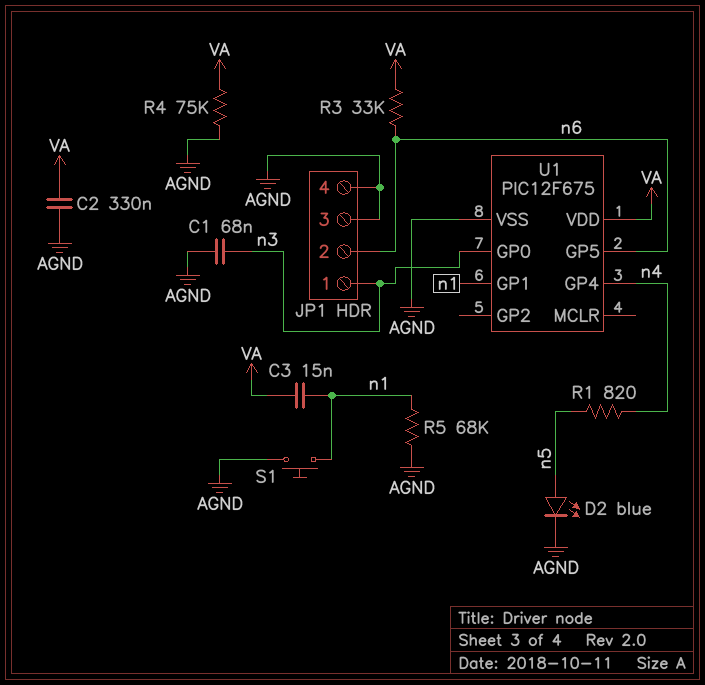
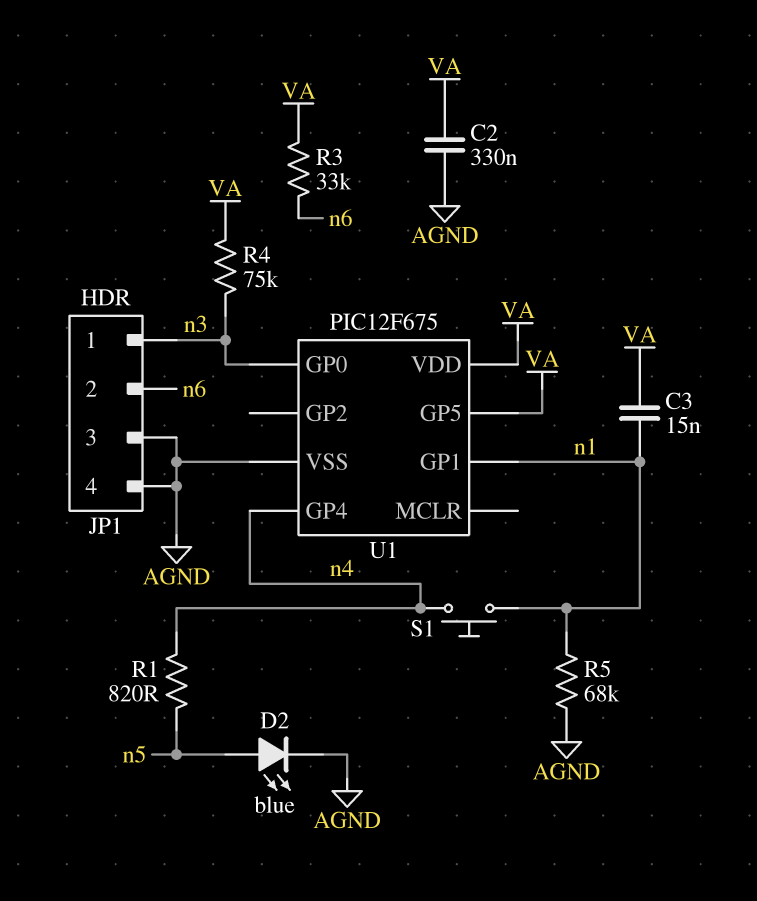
C1: 68nF (AGND, n3) -> none
R4: 75k (AGND, VA) -> 75k (VA, n3)
S1: button (AGND, n1) -> button (n1, n4)
U1 pin GP5: n6 -> VA

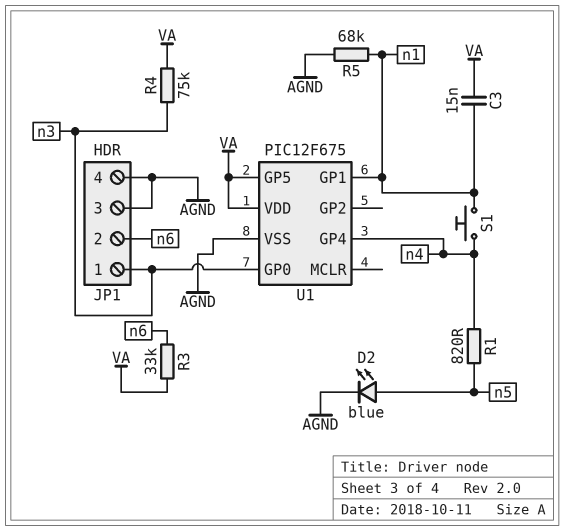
C2: 330nF (AGND, VA) -> none

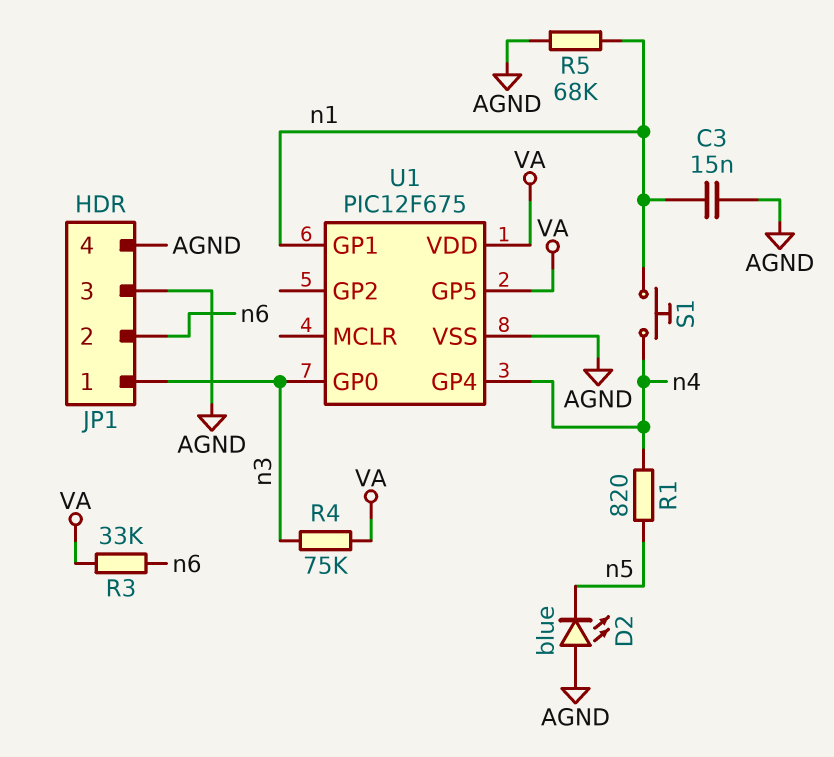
C3: 15nF (VA, n1) -> 15nF (AGND, n1)
D2: LED blue (A n5, K AGND) -> LED blue (A AGND, K n5)

